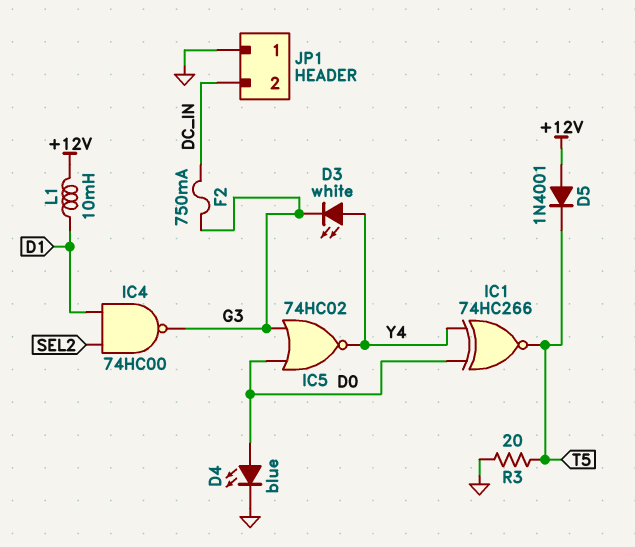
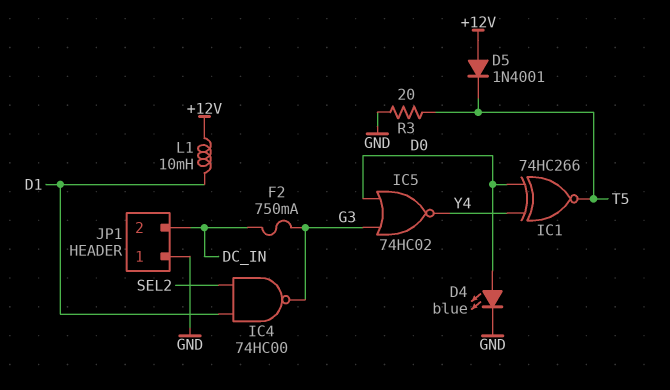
D3: LED white (A Y4, K G3) -> none

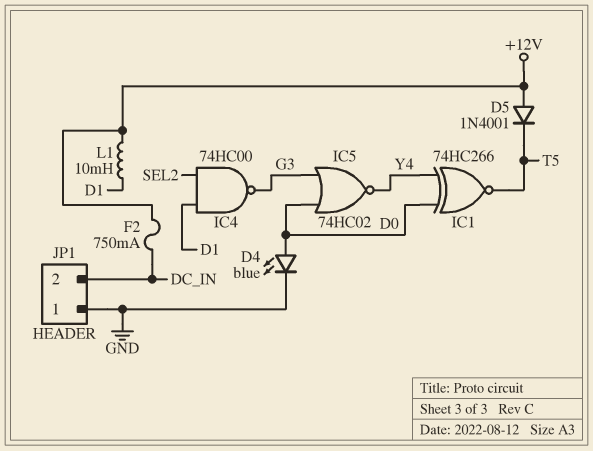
F2: 750mA (DC_IN, G3) -> 750mA (+12V, DC_IN)
R3: 20 (GND, T5) -> none

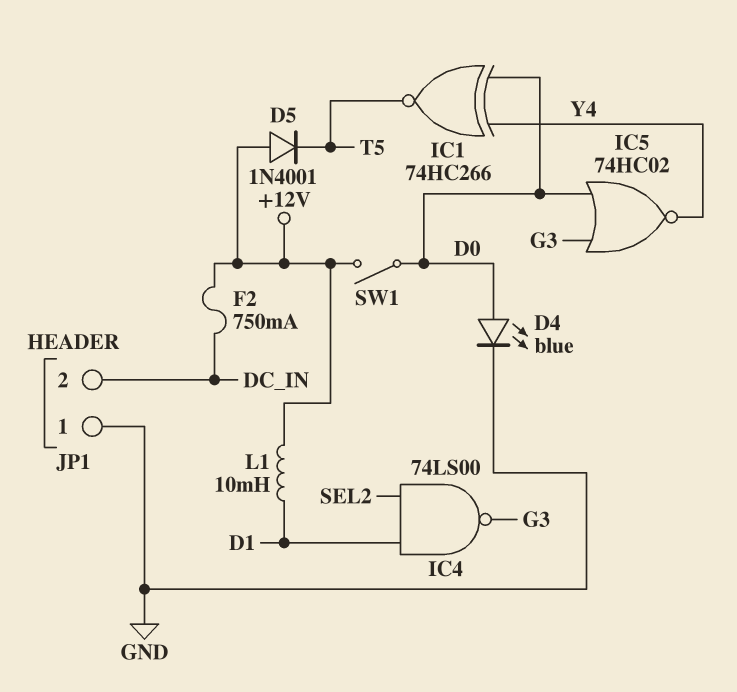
IC4: NAND 74HC00 (in D1, in SEL2, out G3) -> NAND 74LS00 (in D1, in SEL2, out G3)
SW1: none -> switch (+12V, D0)

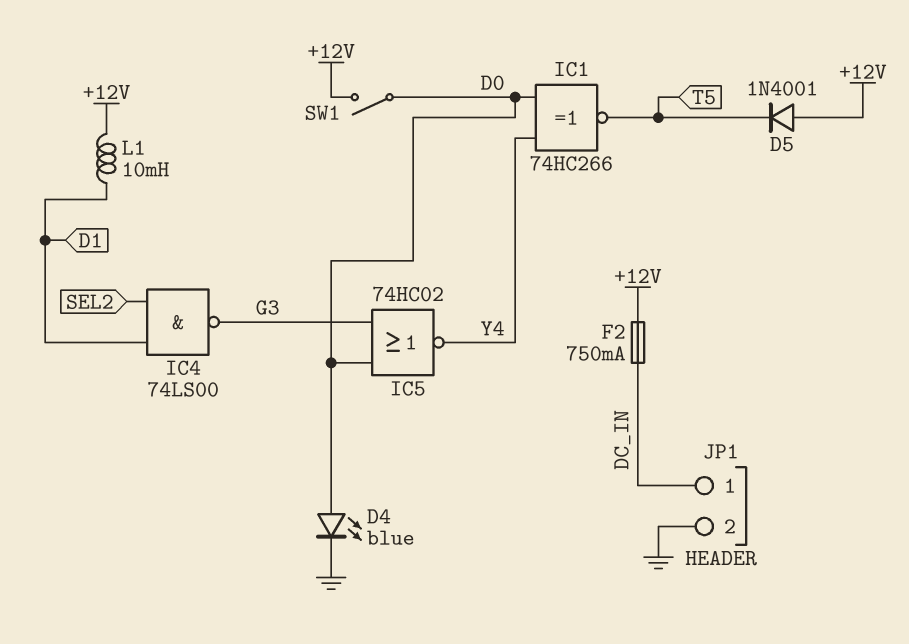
JP1 pin 1: GND -> DC_IN
JP1 pin 2: DC_IN -> GND

